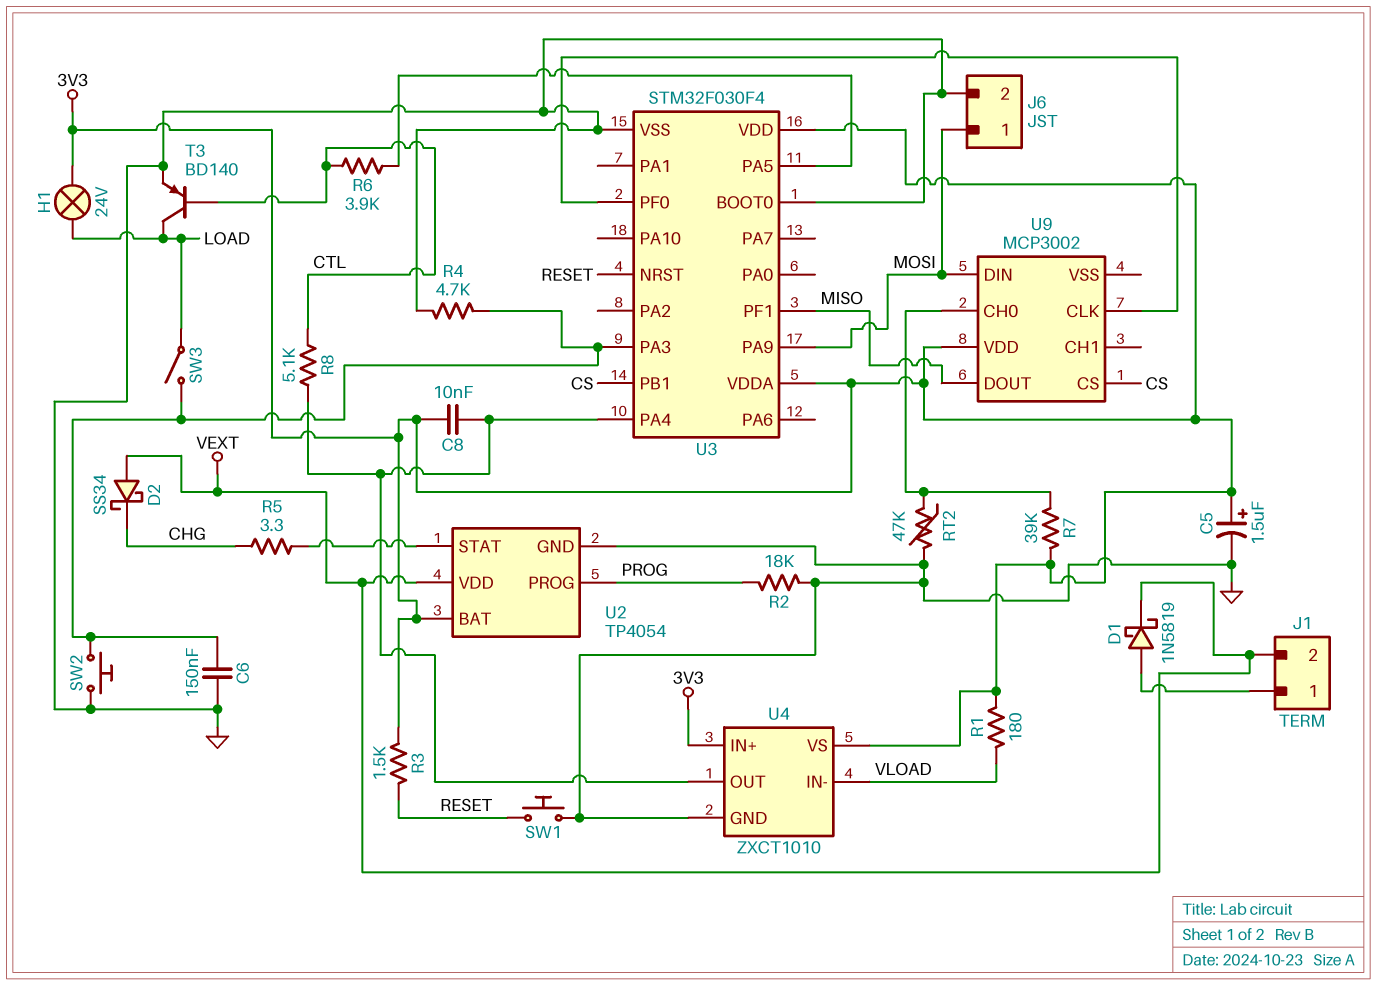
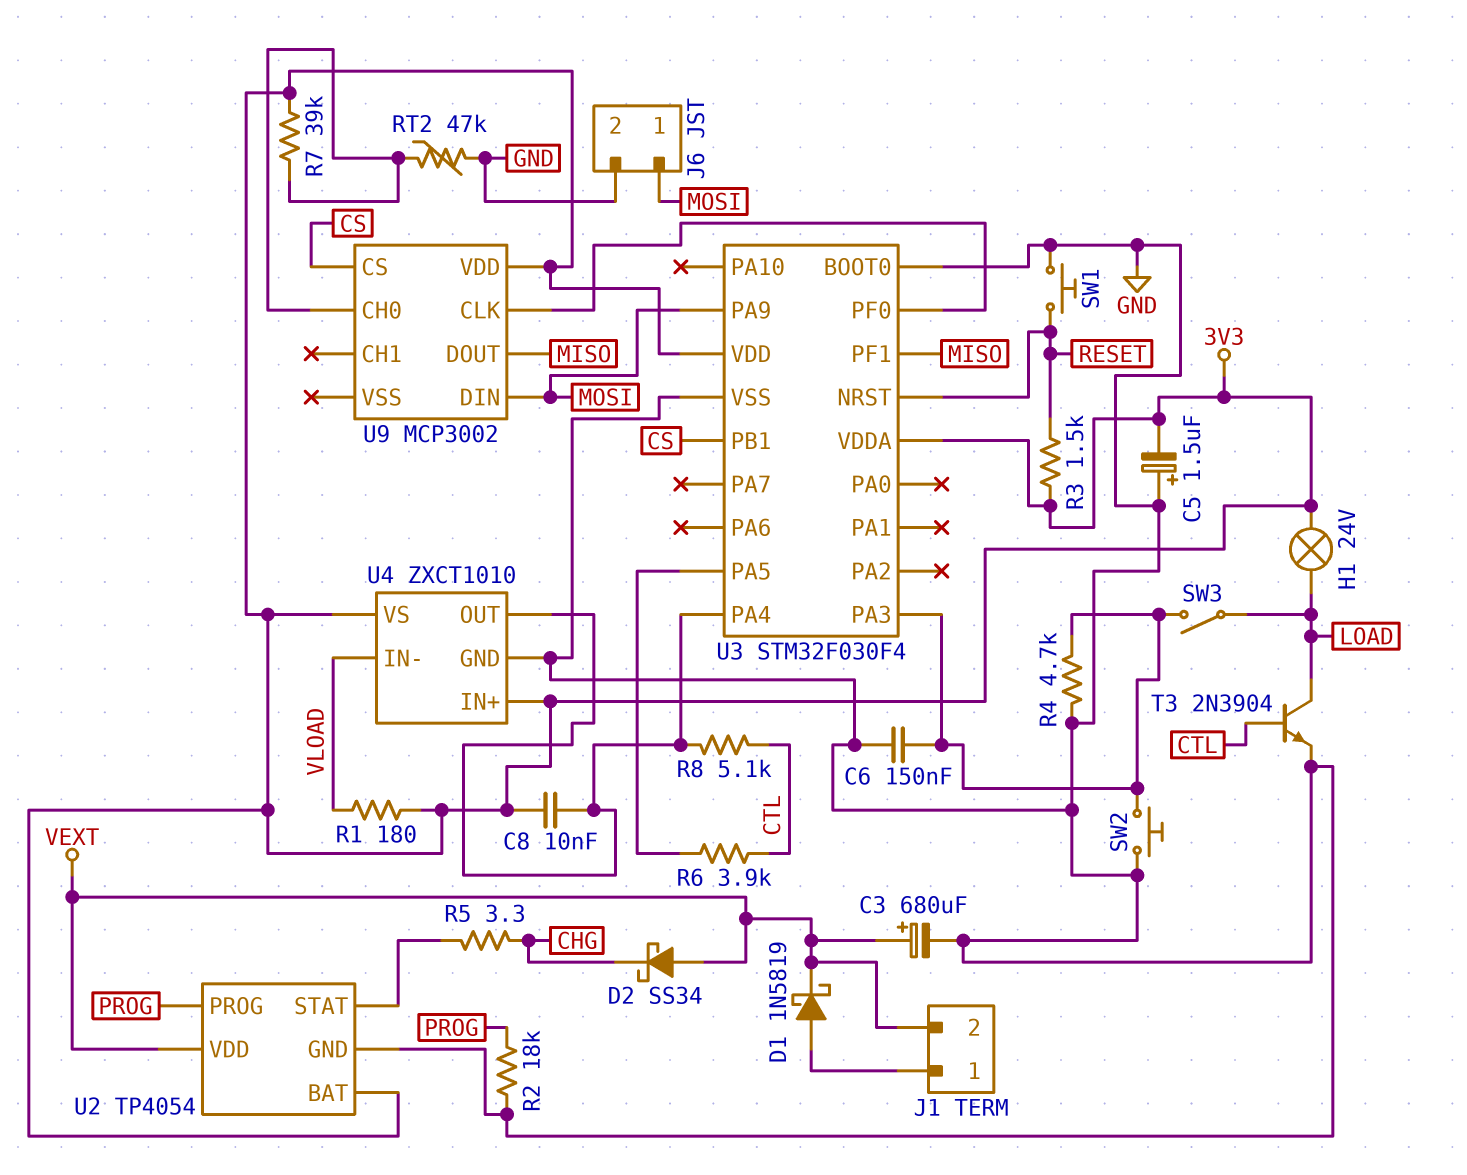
C3: none -> 680uF (plus VEXT, minus GND)
C5: 1.5uF (plus 3V3, minus GND) -> 1.5uF (plus GND, minus 3V3)
T3: PNP BD140 (B CTL, C LOAD, E GND) -> NPN 2N3904 (B CTL, C LOAD, E GND)

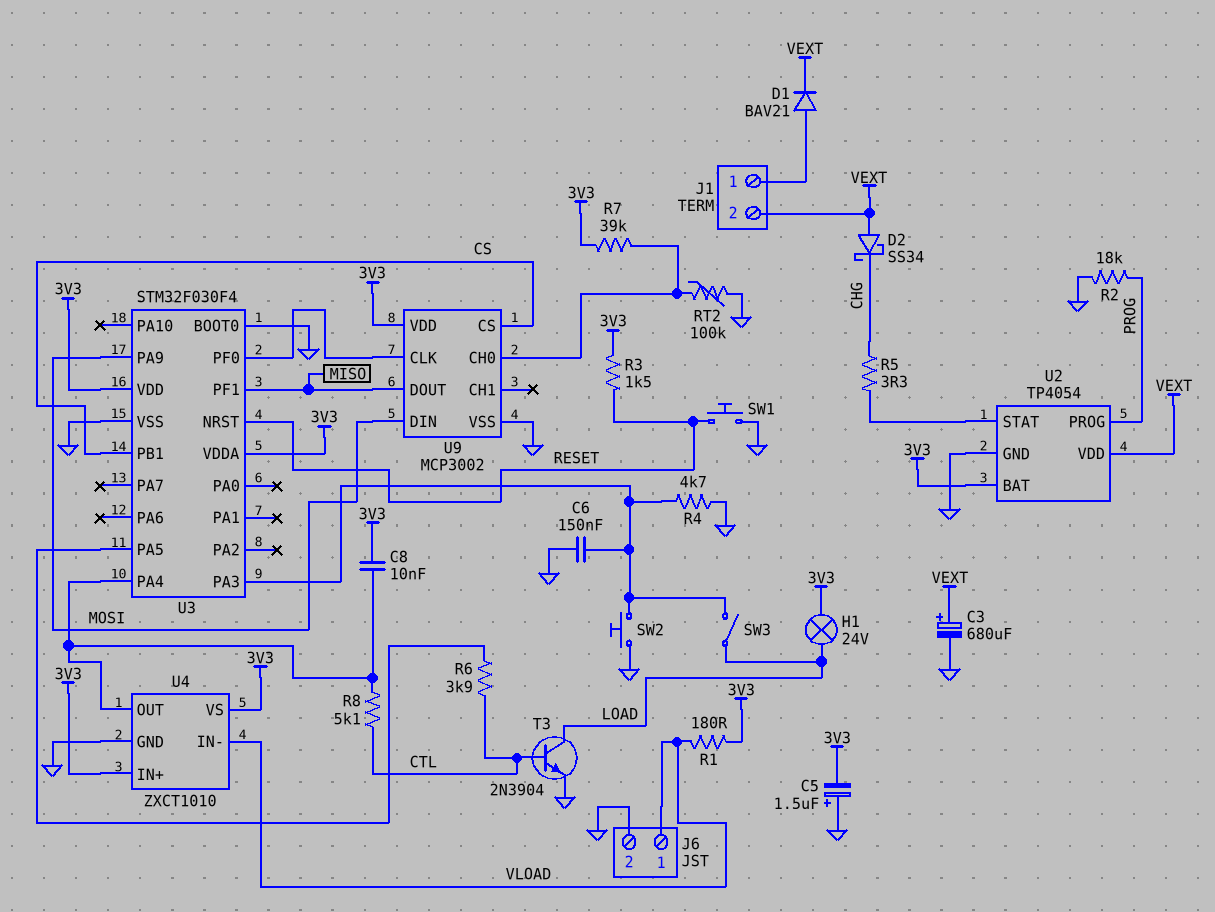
D1: schottky 1N5819 (A J1/1, K VEXT) -> diode BAV21 (A J1/1, K VEXT)
J6 pin 1: MOSI -> VLOAD
RT2: 47k (GND, U9/CH0) -> 100k (GND, U9/CH0)
U9 pin VSS: none -> GND

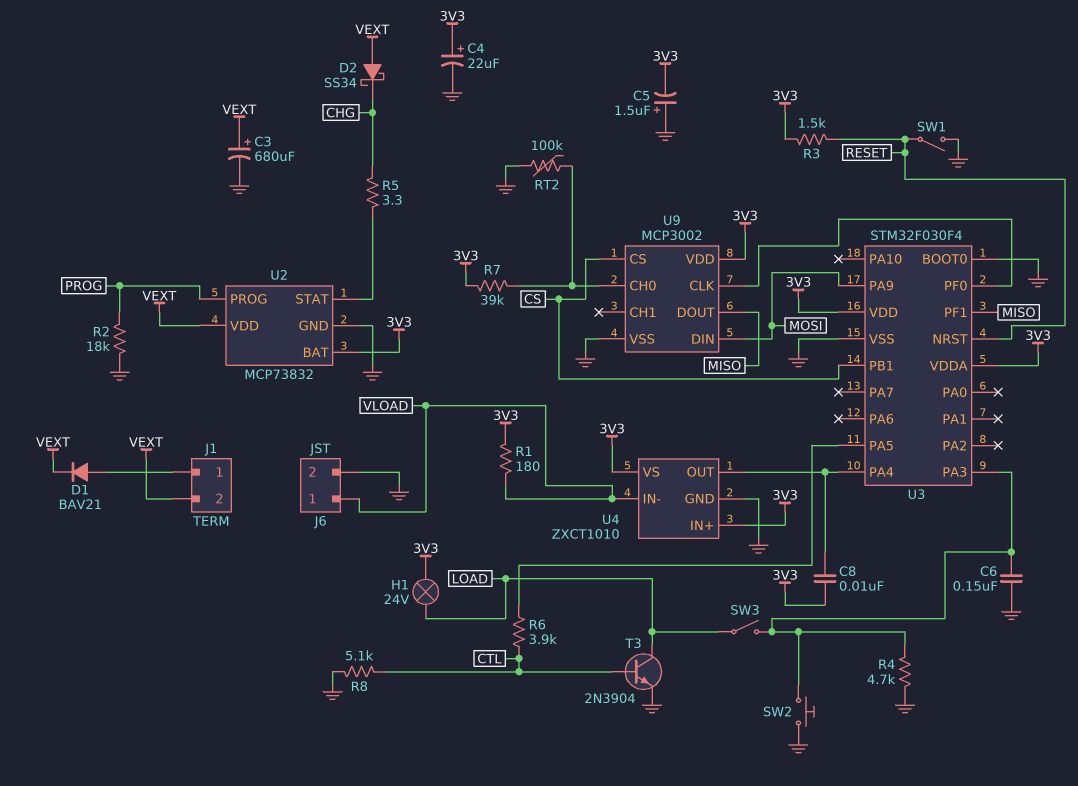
C4: none -> 22uF (plus 3V3, minus GND)
R8: 5.1k (CTL, U3/PA4) -> 5.1k (CTL, GND)
SW1: button (GND, RESET) -> switch (GND, RESET)
U2: TP4054 -> MCP73832

